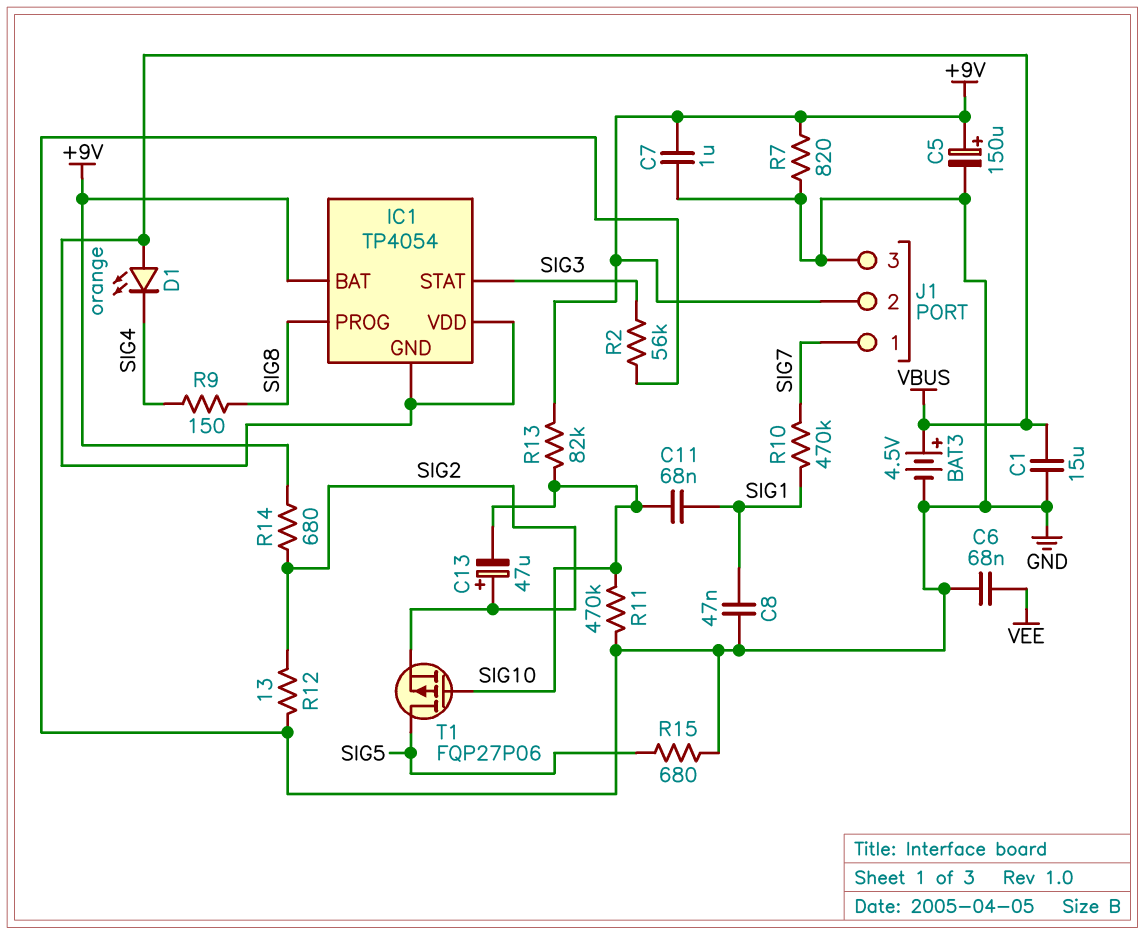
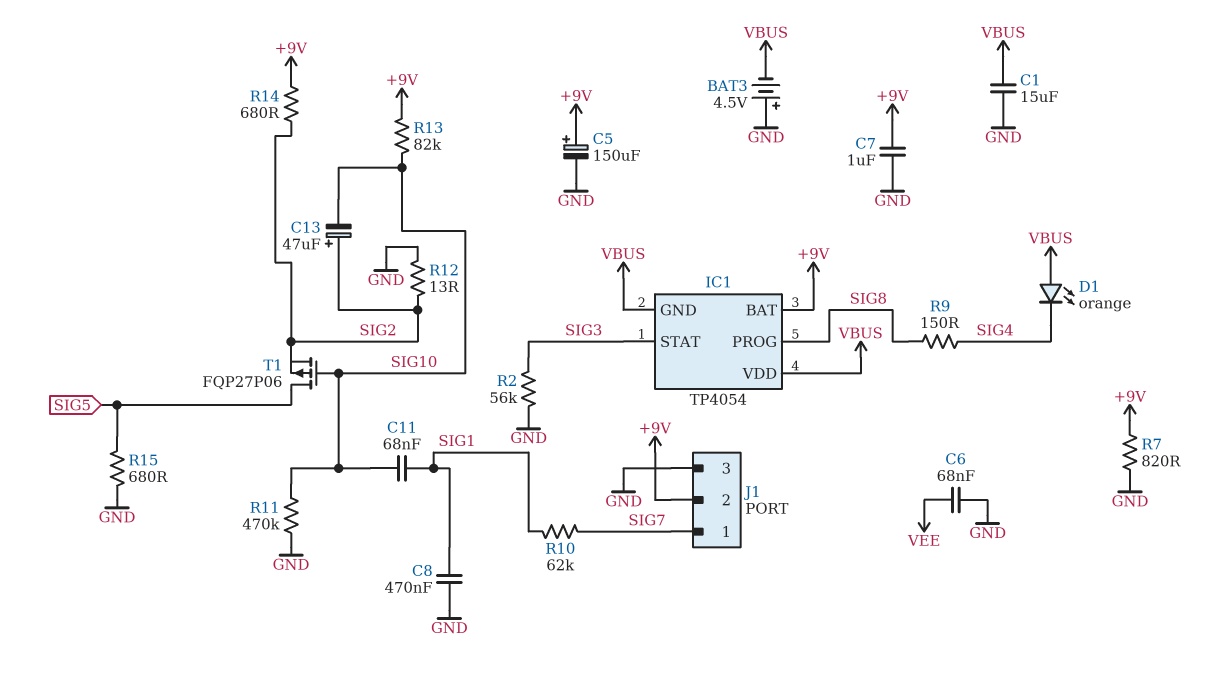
BAT3: 4.5V (plus VBUS, minus GND) -> 4.5V (plus GND, minus VBUS)
C8: 47nF (GND, SIG1) -> 470nF (GND, SIG1)
R10: 470k (SIG1, SIG7) -> 62k (SIG1, SIG7)

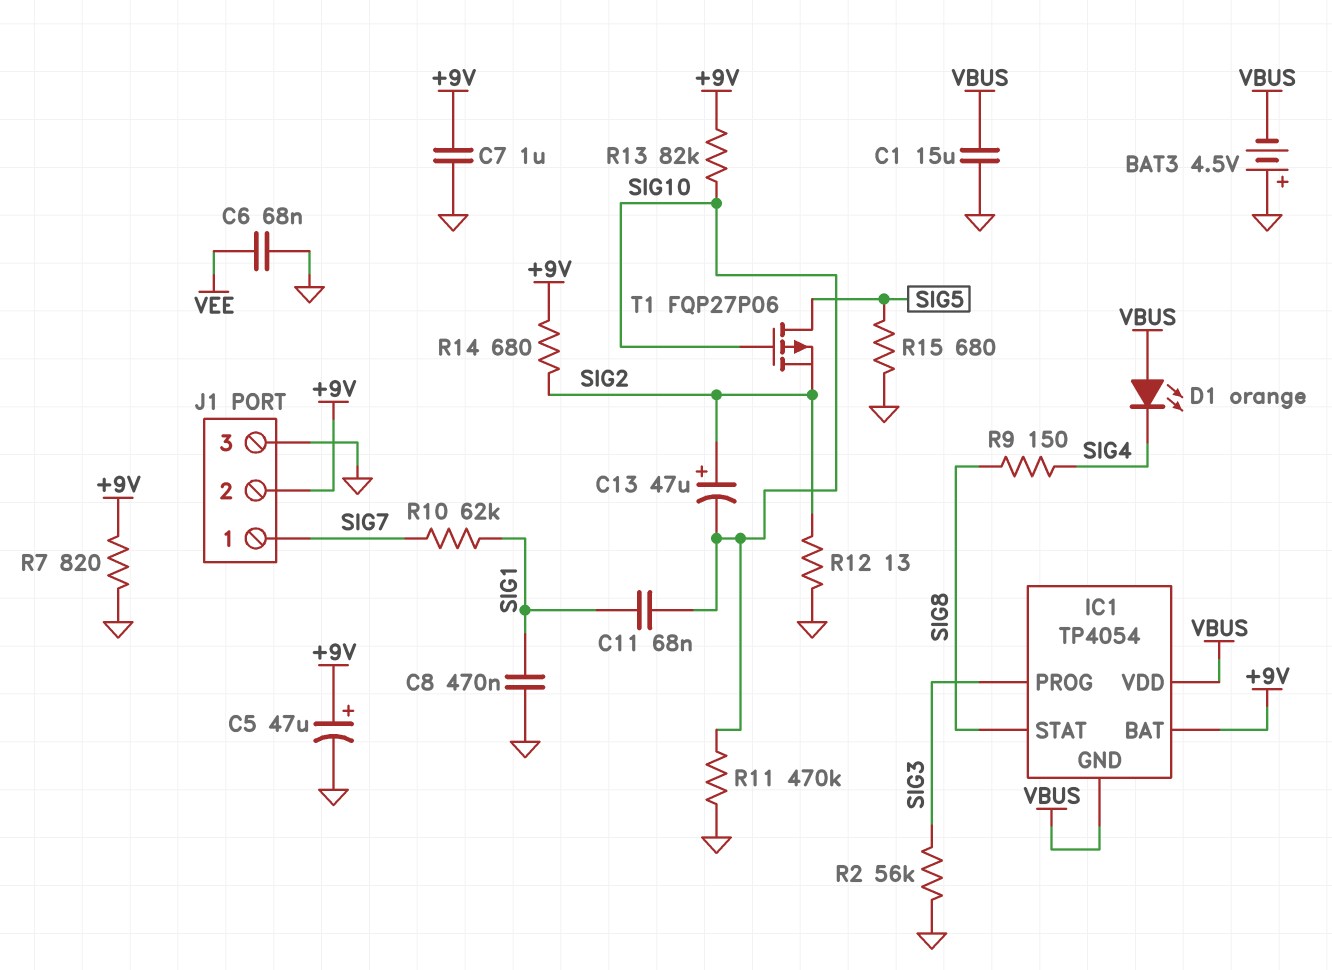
C5: 150uF (plus +9V, minus GND) -> 47uF (plus +9V, minus GND)
IC1 pin PROG: SIG8 -> SIG3
IC1 pin STAT: SIG3 -> SIG8

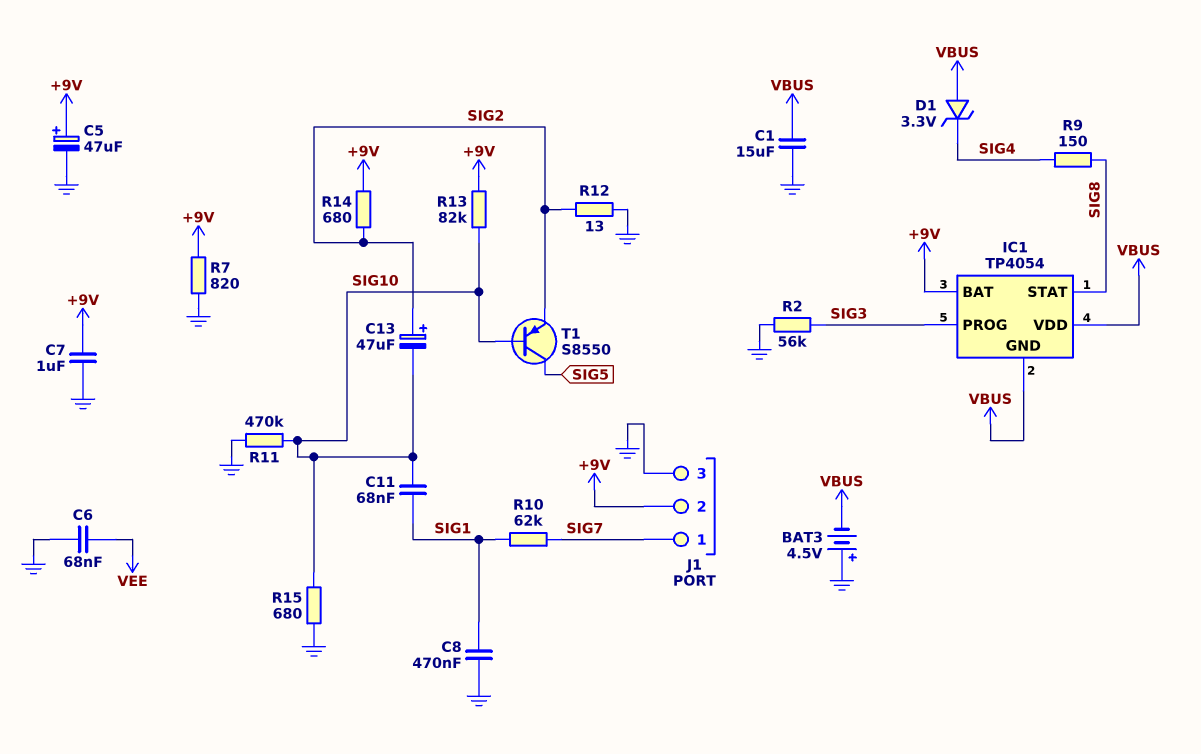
D1: LED orange (A VBUS, K SIG4) -> zener 3.3V (A VBUS, K SIG4)
R15: 680 (GND, SIG5) -> 680 (GND, SIG10)
T1: PMOS FQP27P06 (G SIG10, D SIG5, S SIG2) -> PNP S8550 (B SIG10, C SIG5, E SIG2)

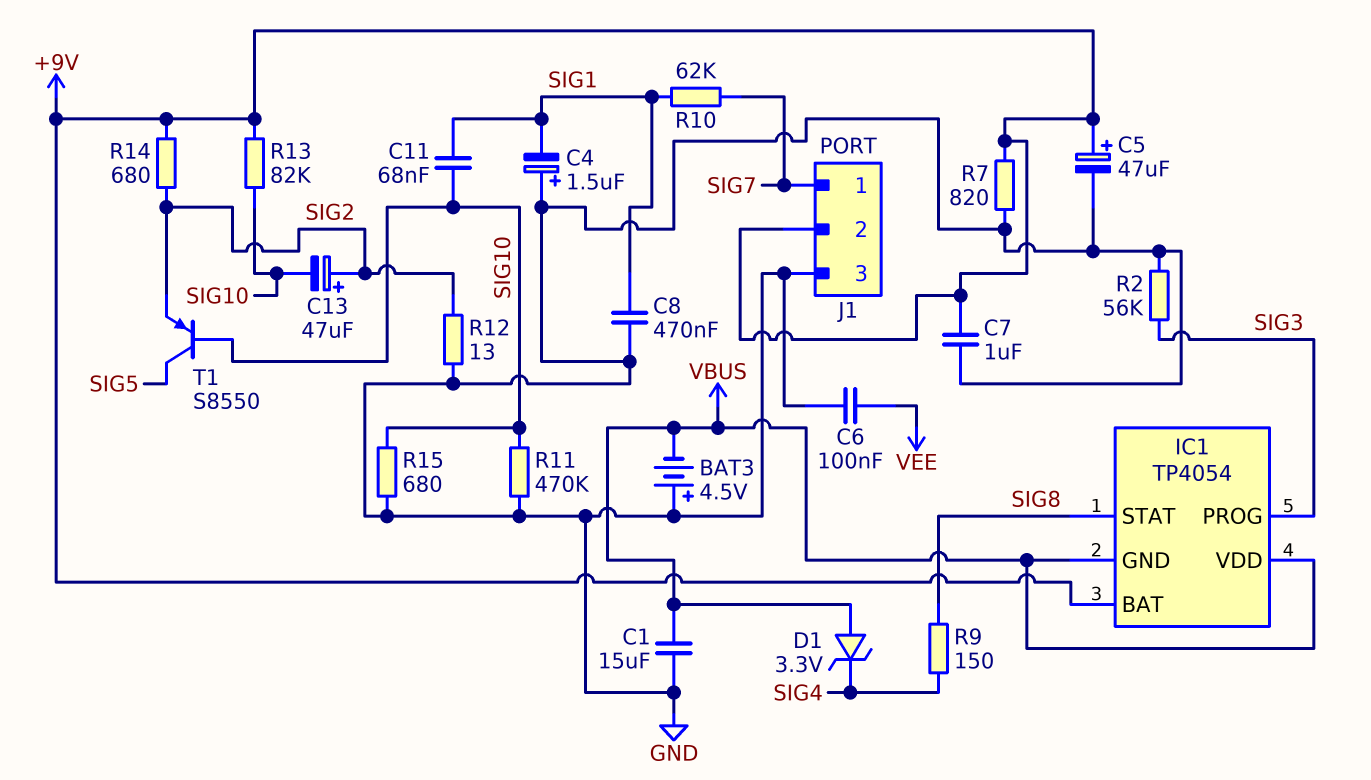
C4: none -> 1.5uF (plus GND, minus SIG1)
C6: 68nF (GND, VEE) -> 100nF (GND, VEE)

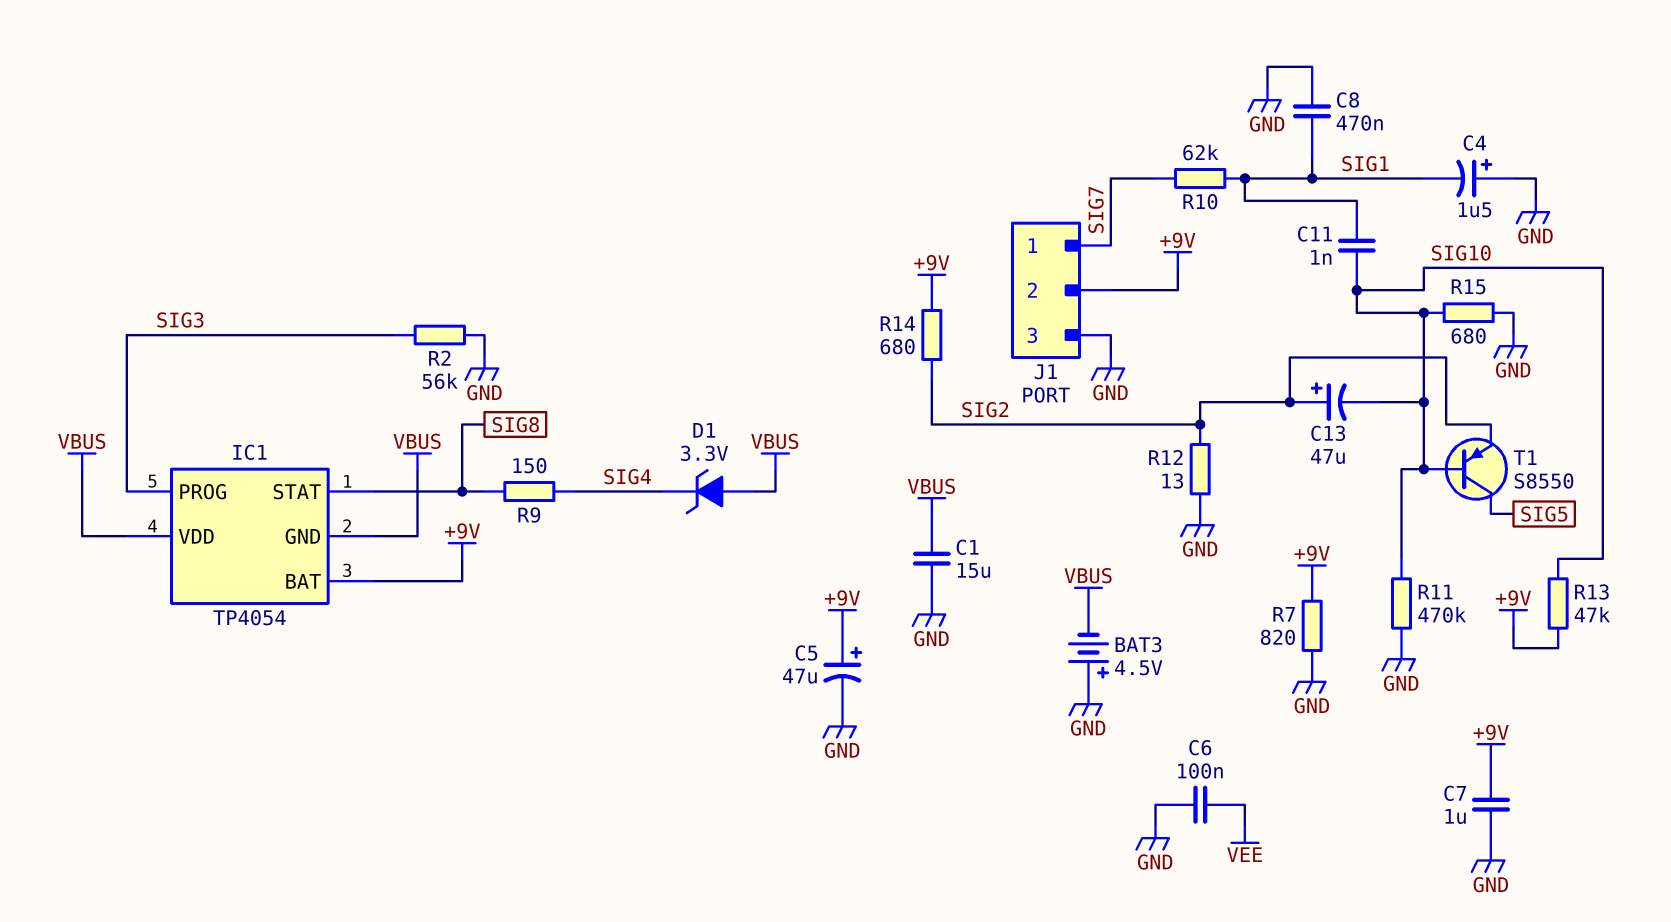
C11: 68nF (SIG1, SIG10) -> 1nF (SIG1, SIG10)
R13: 82k (+9V, SIG10) -> 47k (+9V, SIG10)

